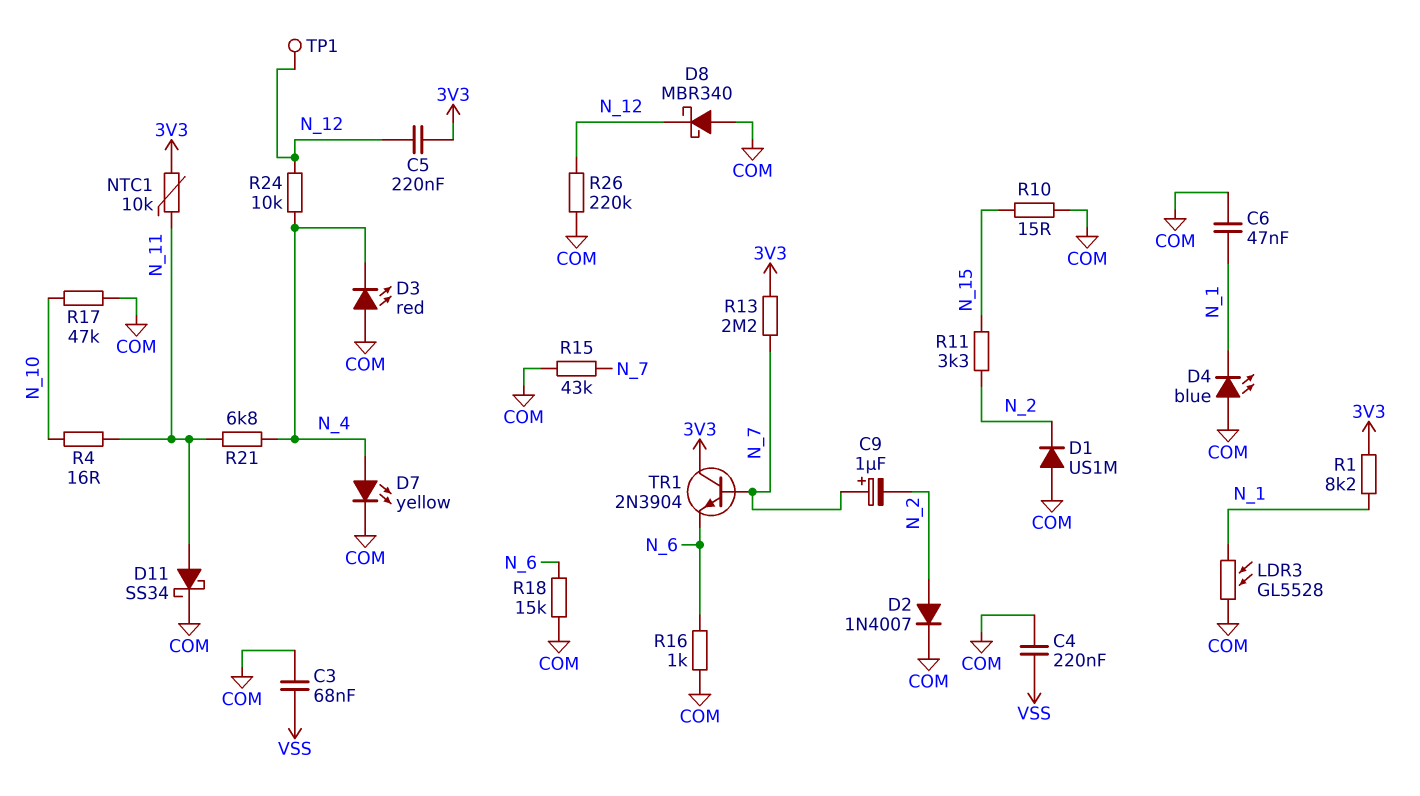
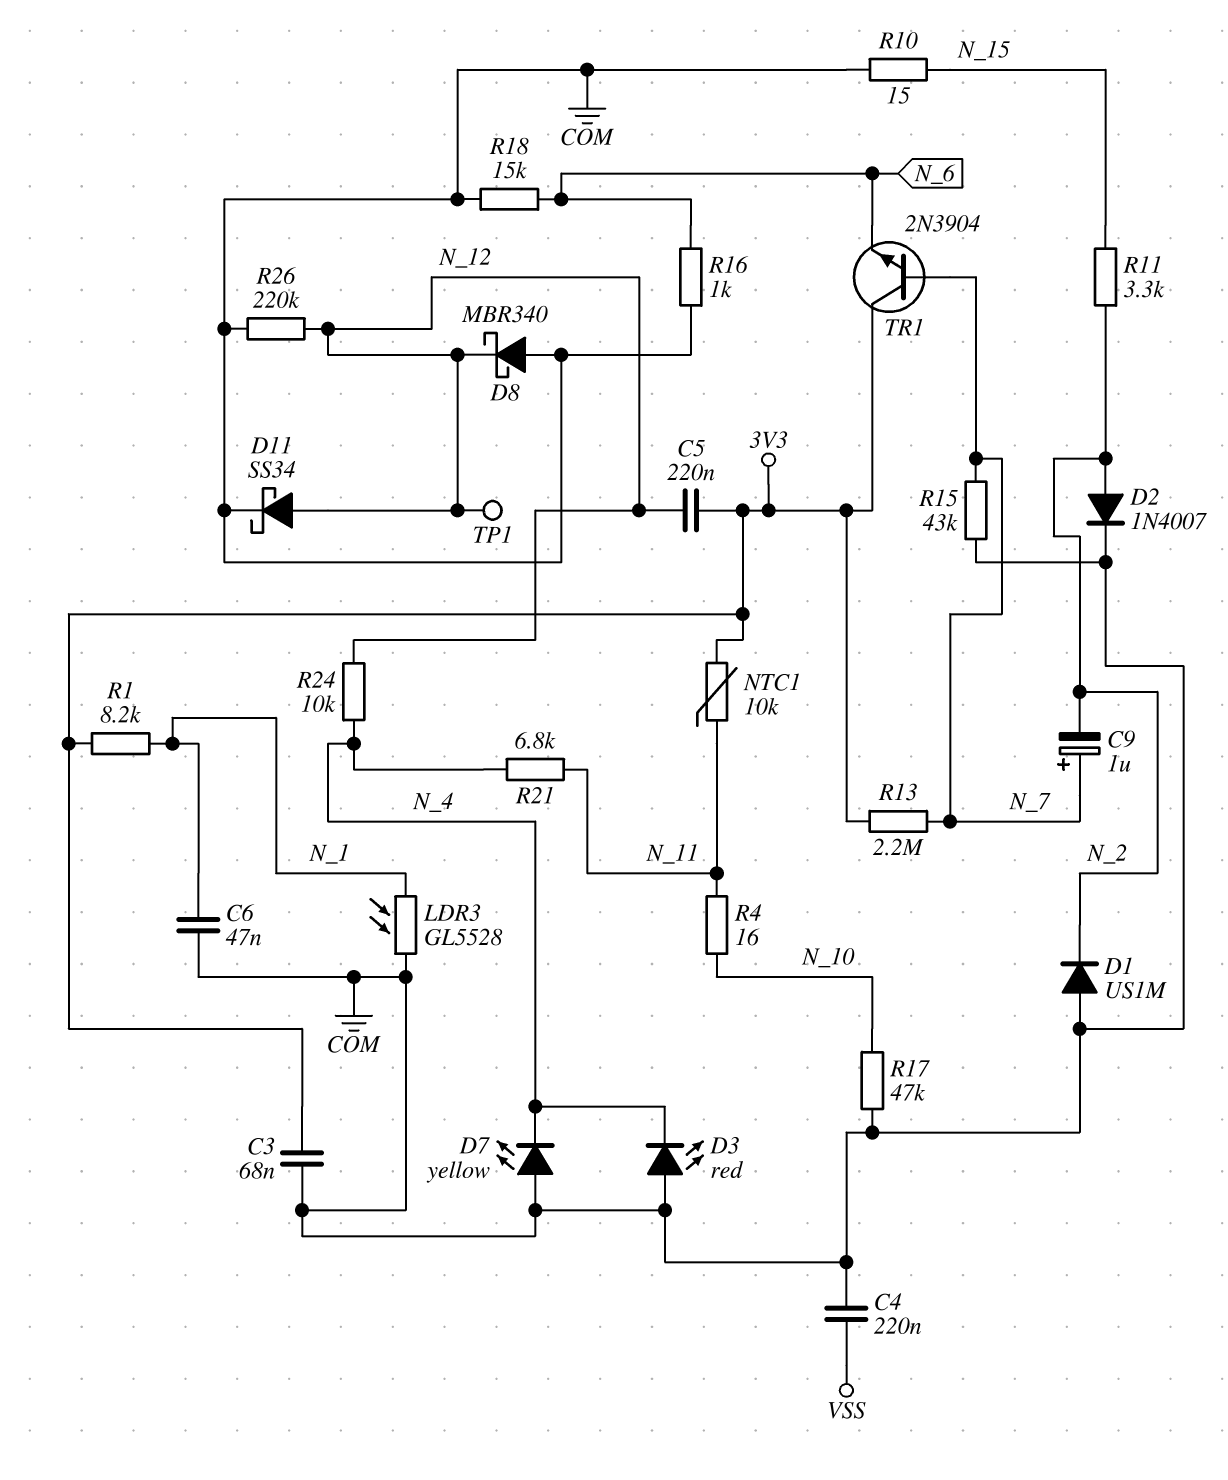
C3: 68nF (COM, VSS) -> 68nF (3V3, COM)
D4: LED blue (A COM, K N_1) -> none
D7: LED yellow (A N_4, K COM) -> LED yellow (A COM, K N_4)
D11: schottky SS34 (A N_11, K COM) -> schottky SS34 (A N_12, K COM)

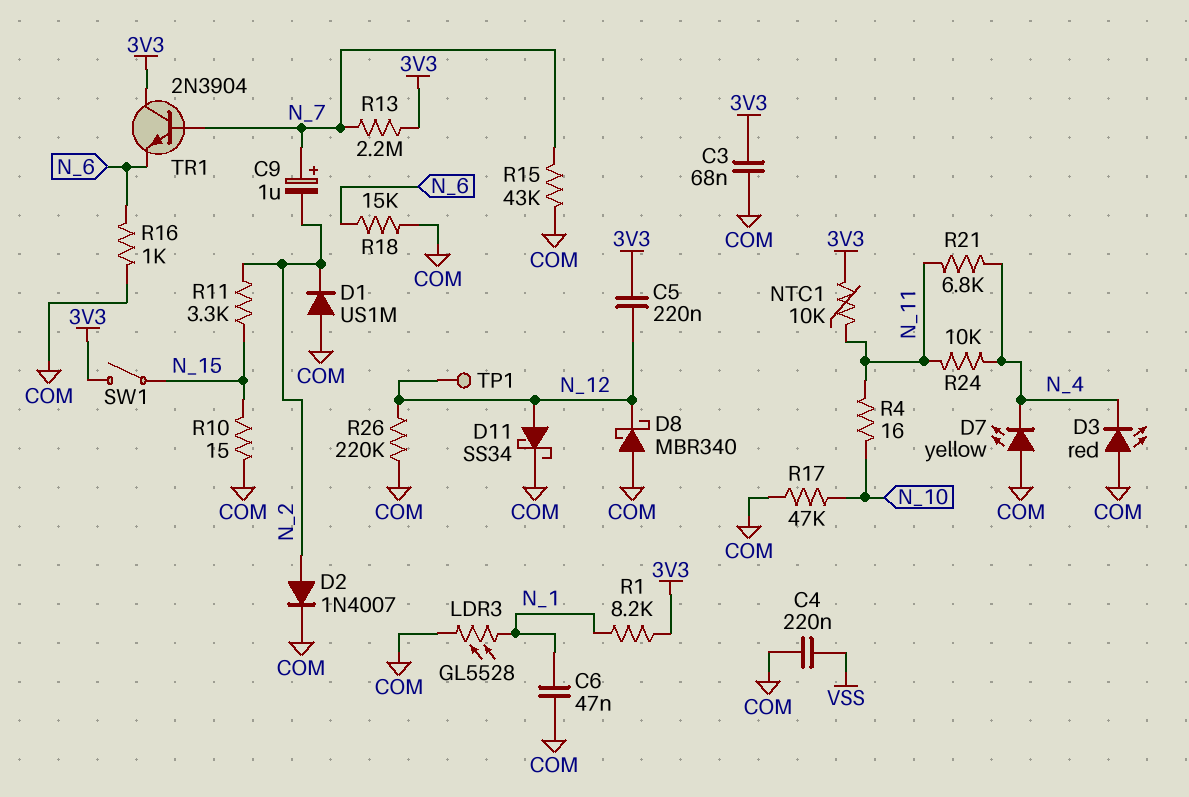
R24: 10k (N_4, N_12) -> 10k (N_4, N_11)
SW1: none -> switch (3V3, N_15)

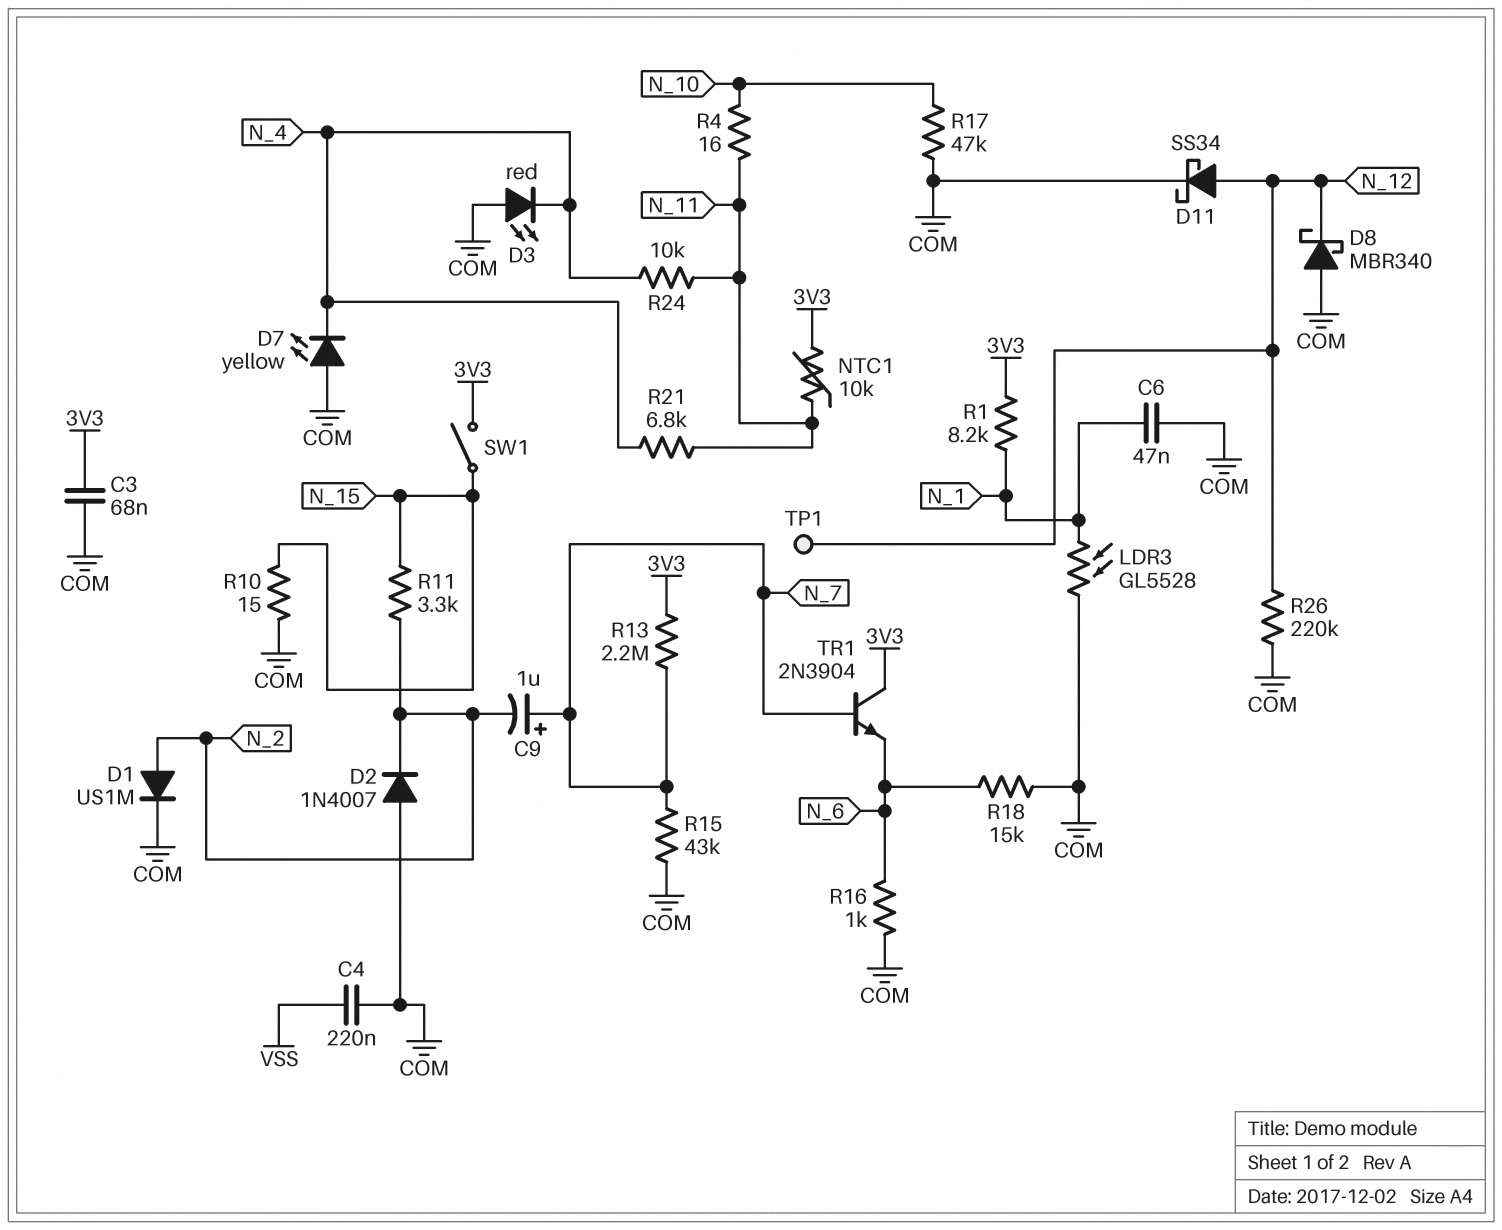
C5: 220nF (3V3, N_12) -> none
D1: diode US1M (A COM, K N_2) -> diode US1M (A N_2, K COM)
D2: diode 1N4007 (A N_2, K COM) -> diode 1N4007 (A COM, K N_2)

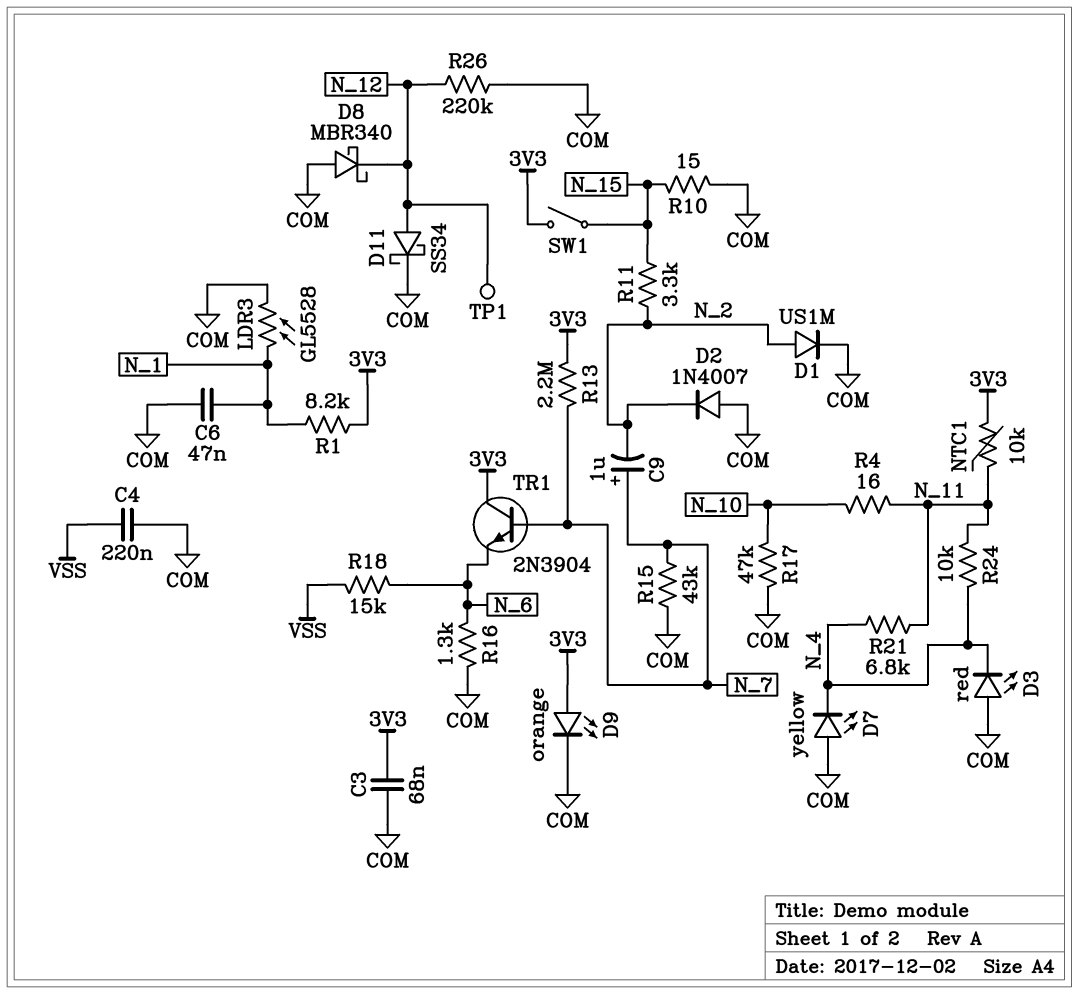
D9: none -> LED orange (A 3V3, K COM)
R16: 1k (COM, N_6) -> 1.3k (COM, N_6)
R18: 15k (COM, N_6) -> 15k (N_6, VSS)

